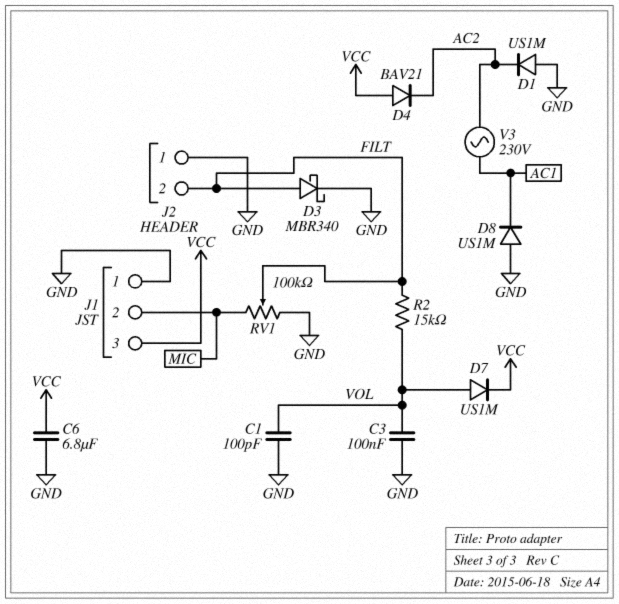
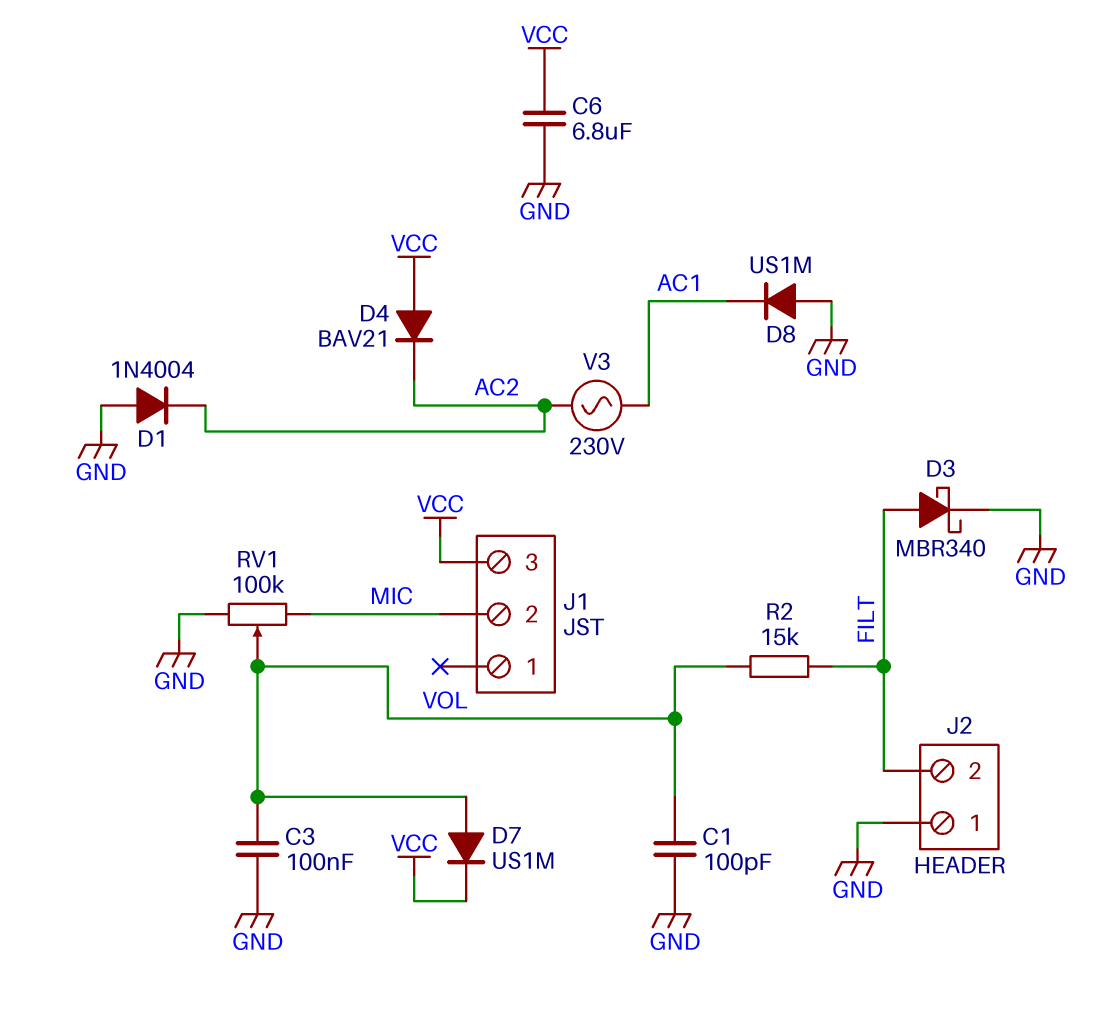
D1: diode US1M (A GND, K AC2) -> diode 1N4004 (A GND, K AC2)
J1 pin 1: GND -> none
RV1: 100k (GND, MIC, wiper FILT) -> 100k (GND, MIC, wiper VOL)

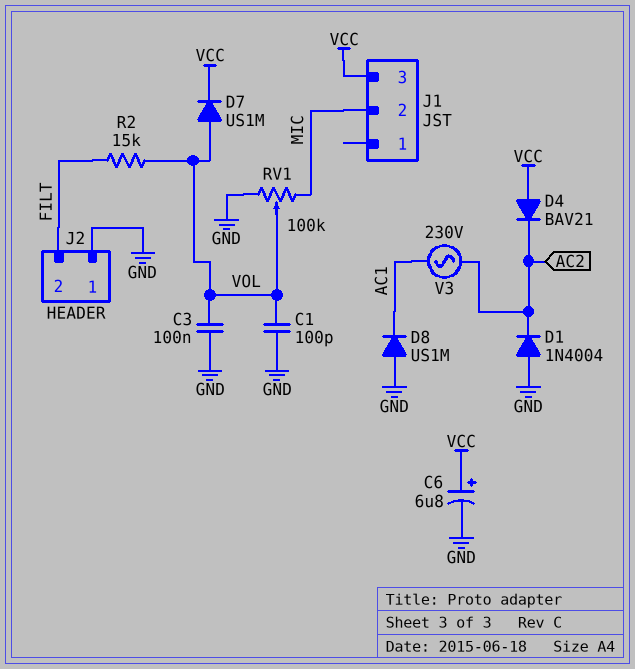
C6: 6.8uF (GND, VCC) -> 6.8uF (plus VCC, minus GND)
D3: schottky MBR340 (A FILT, K GND) -> none

